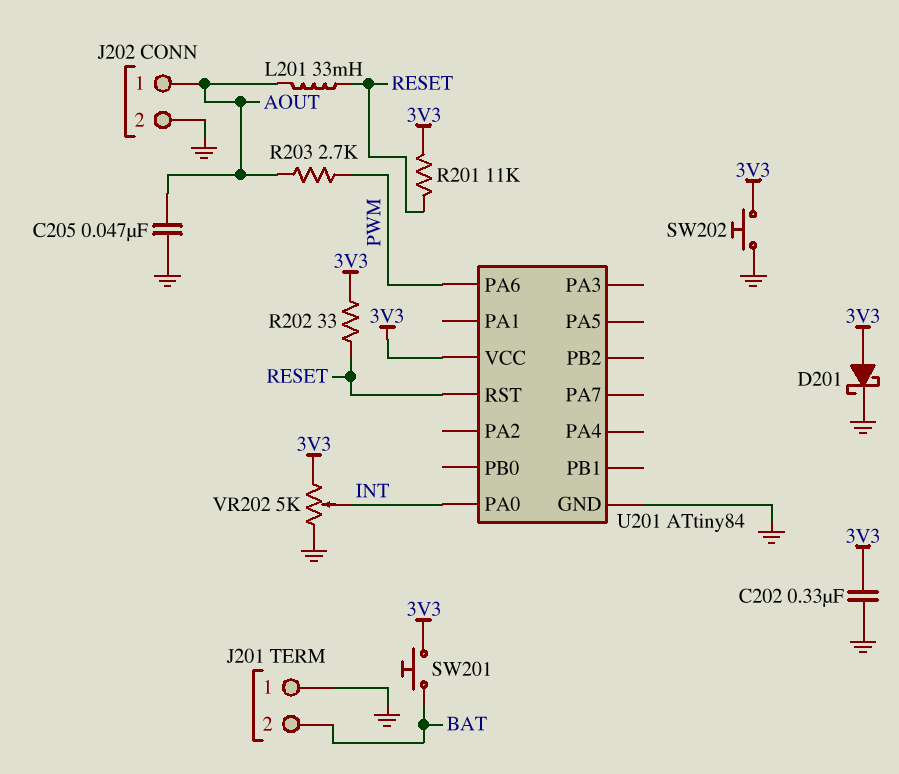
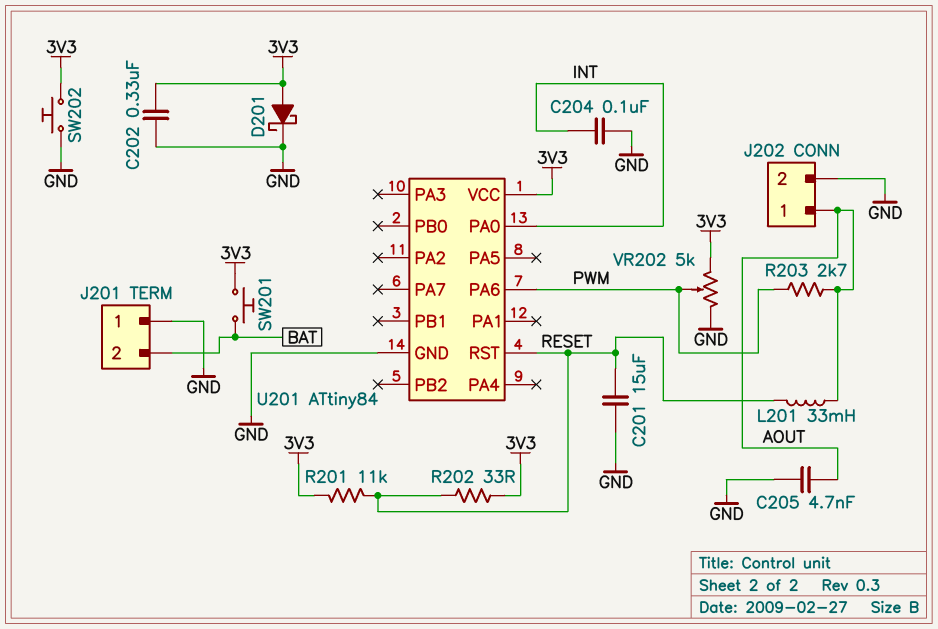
C201: none -> 15uF (GND, RESET)
C204: none -> 100nF (GND, INT)
C205: 47nF (AOUT, GND) -> 4.7nF (AOUT, GND)
VR202: 5k (3V3, GND, wiper INT) -> 5k (3V3, GND, wiper PWM)

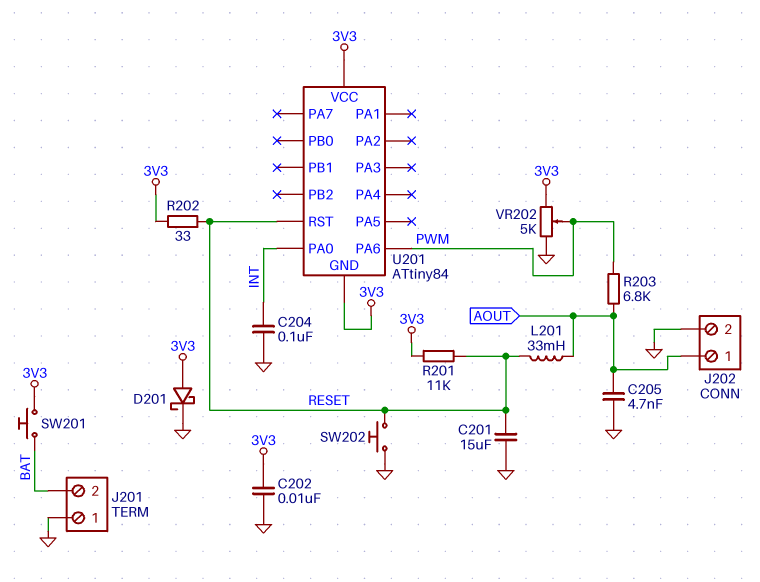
C202: 330nF (3V3, GND) -> 10nF (3V3, GND)
R203: 2.7k (AOUT, PWM) -> 6.8k (AOUT, PWM)
SW202: button (3V3, GND) -> button (GND, RESET)
U201 pin GND: GND -> 3V3

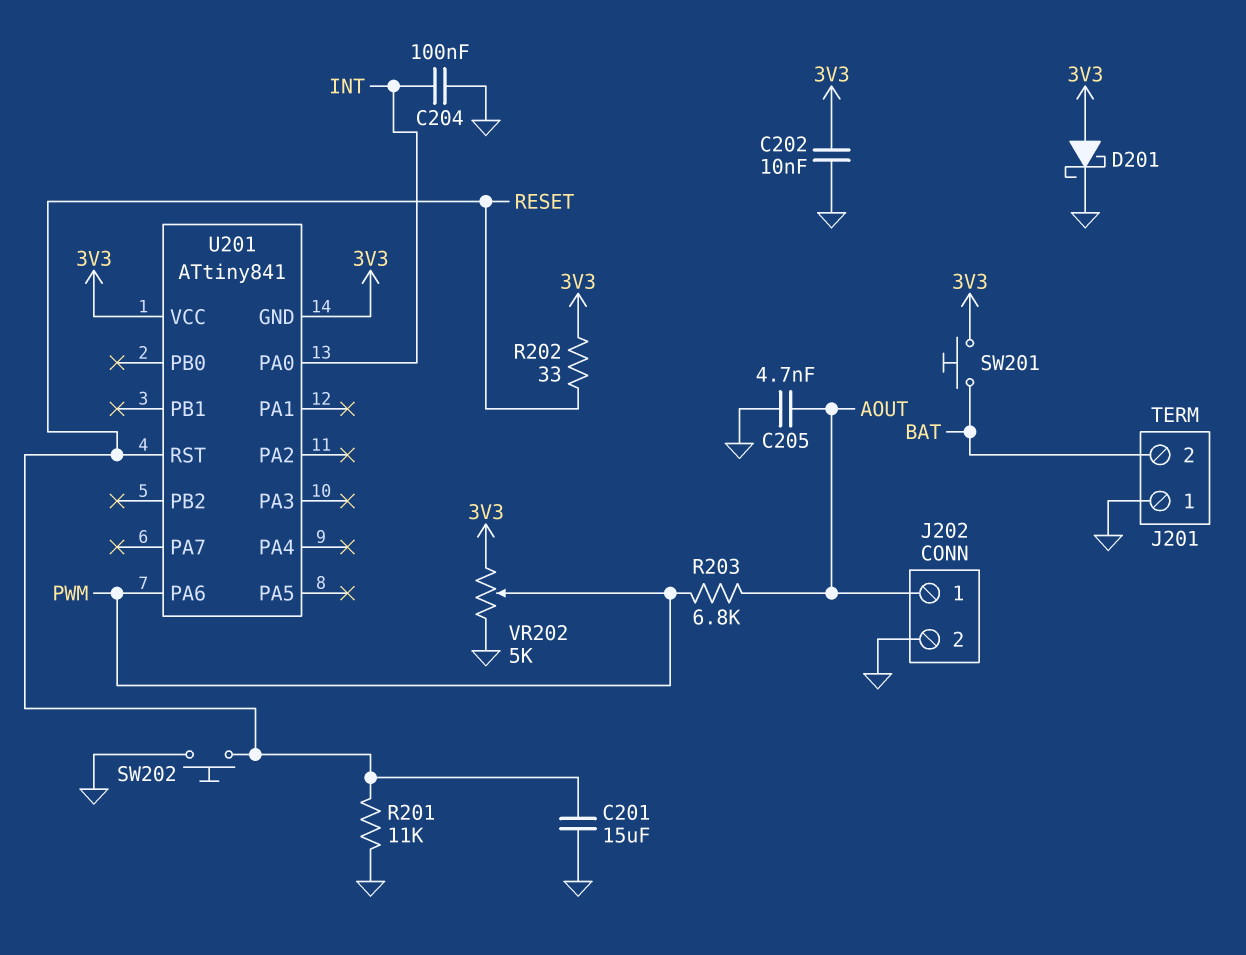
L201: 33mH (AOUT, RESET) -> none
R201: 11k (3V3, RESET) -> 11k (GND, RESET)
U201: ATtiny84 -> ATtiny841

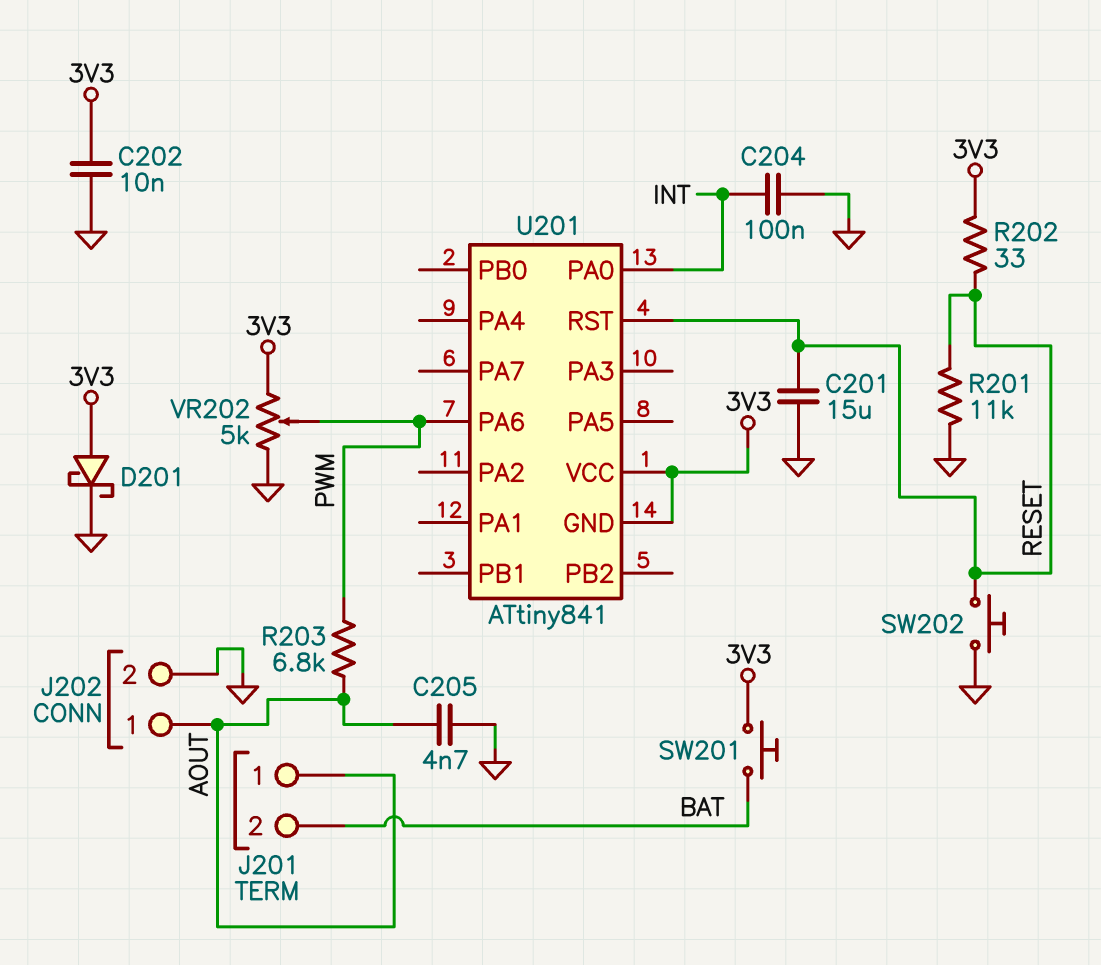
J201 pin 1: GND -> AOUT

